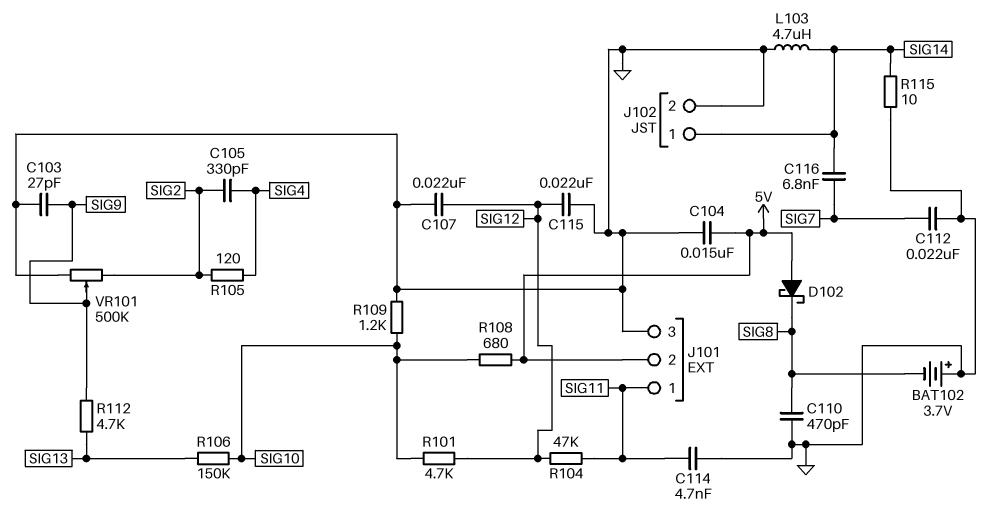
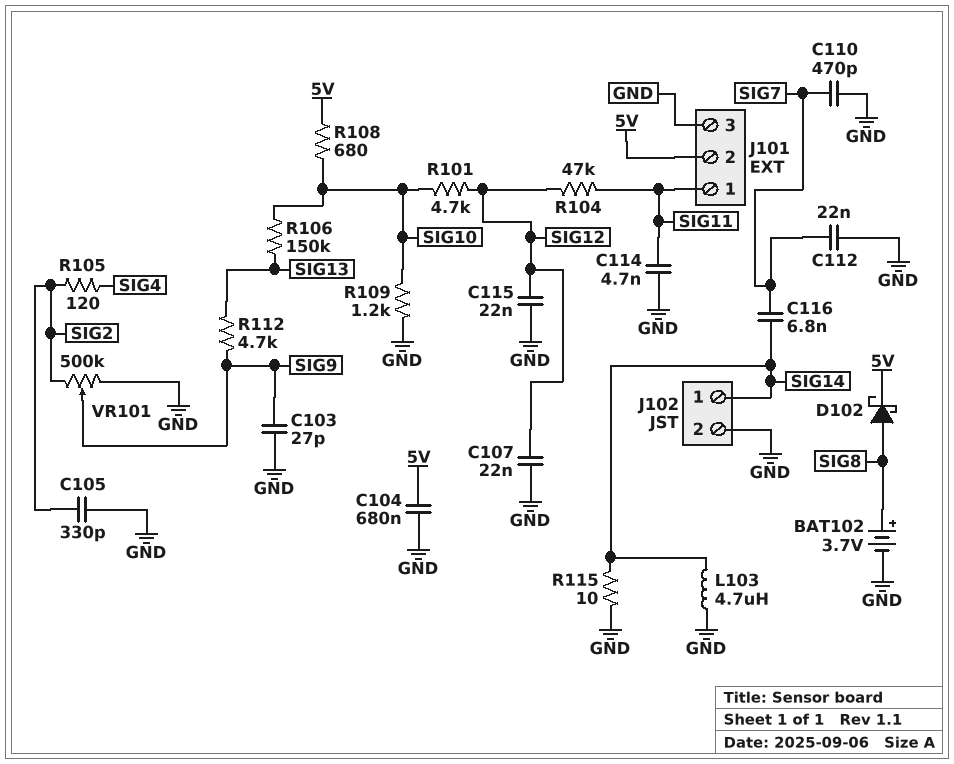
BAT102: 3.7V (plus GND, minus SIG8) -> 3.7V (plus SIG8, minus GND)
C104: 15nF (5V, GND) -> 680nF (5V, GND)
C105: 330pF (SIG2, SIG4) -> 330pF (GND, SIG2)
C110: 470pF (GND, SIG8) -> 470pF (GND, SIG7)
D102: schottky (A 5V, K SIG8) -> schottky (A SIG8, K 5V)

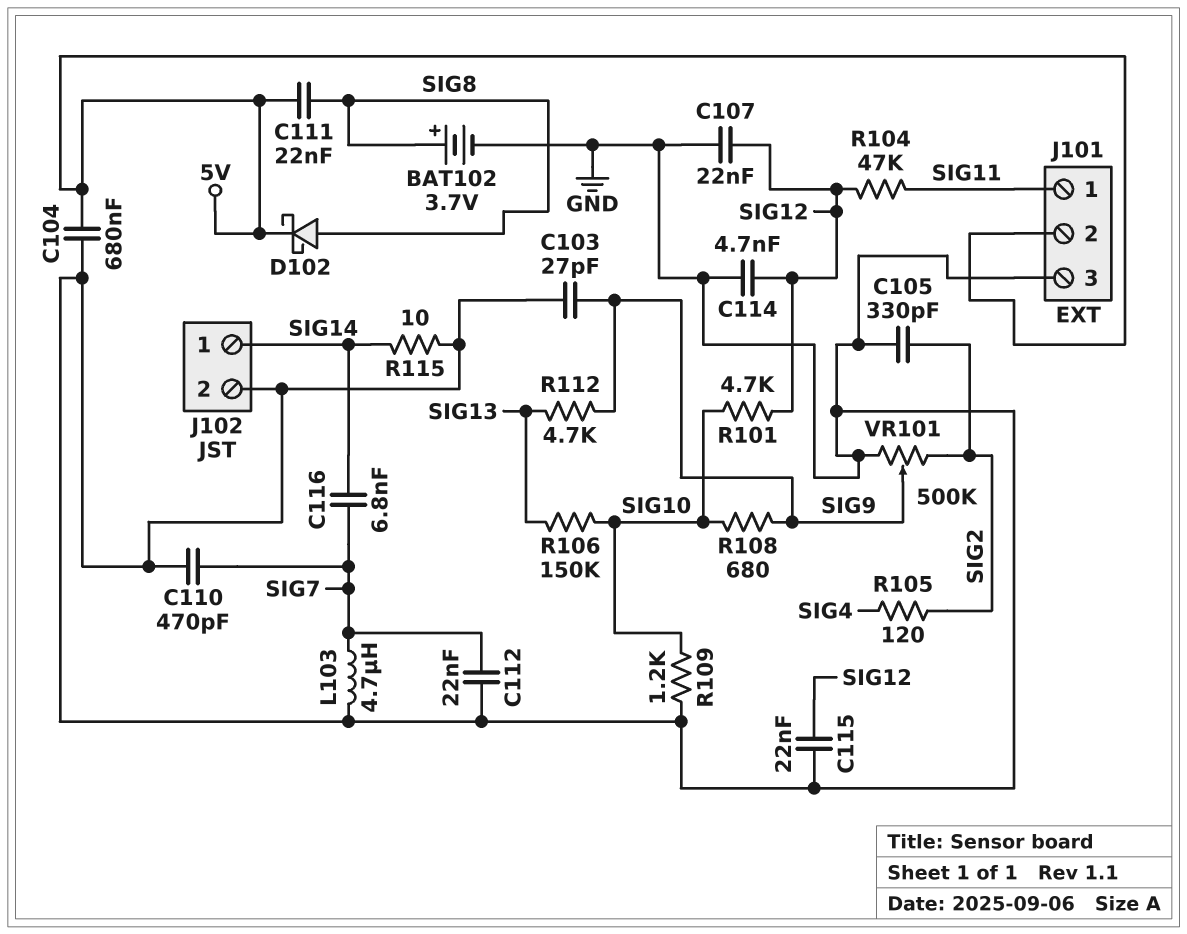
C111: none -> 22nF (5V, SIG8)
C114: 4.7nF (GND, SIG11) -> 4.7nF (GND, SIG12)
L103: 4.7uH (GND, SIG14) -> 4.7uH (GND, SIG7)
R108: 680 (5V, SIG10) -> 680 (SIG9, SIG10)

